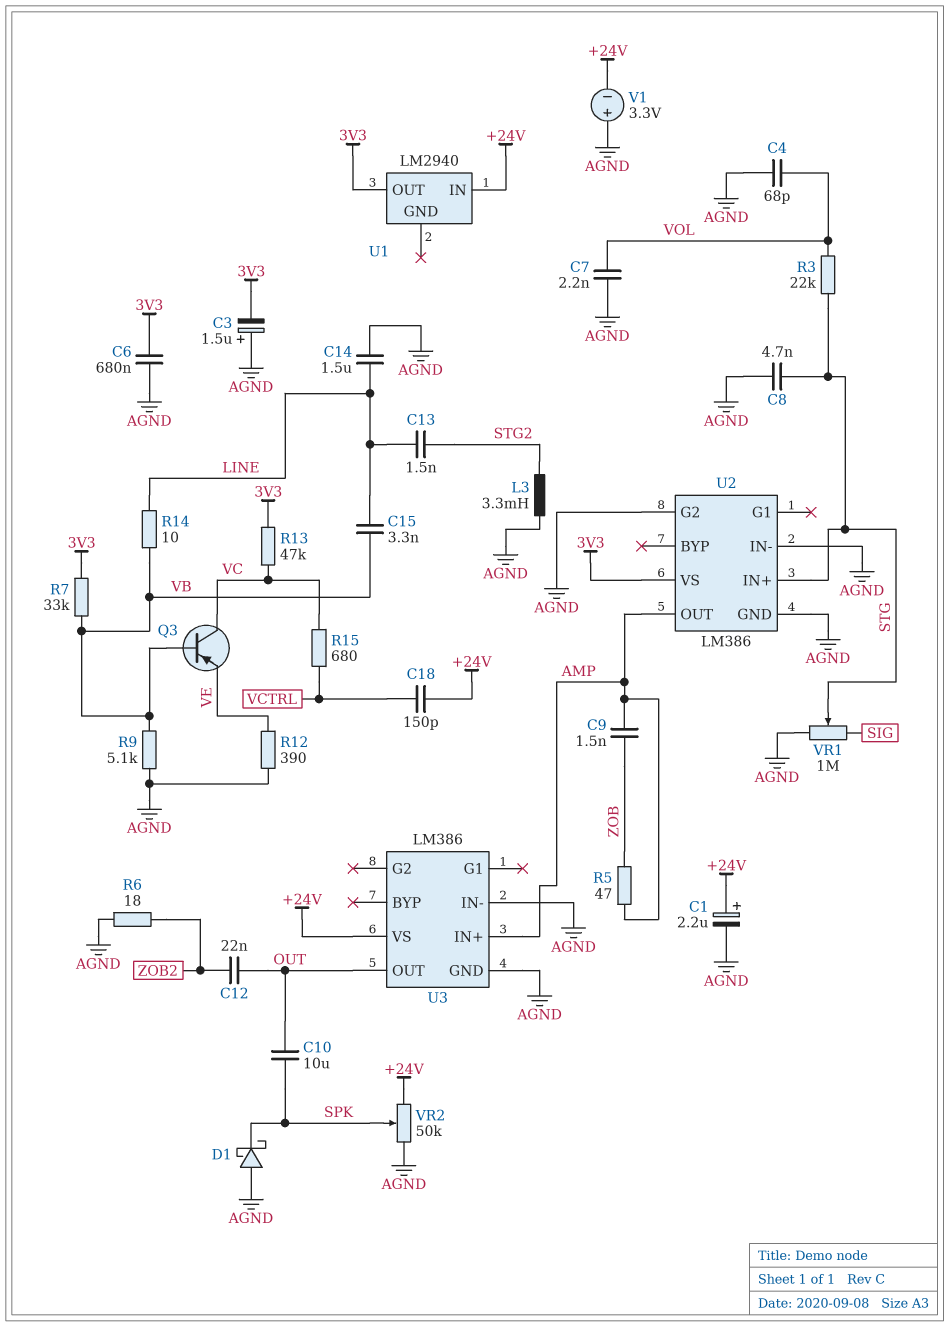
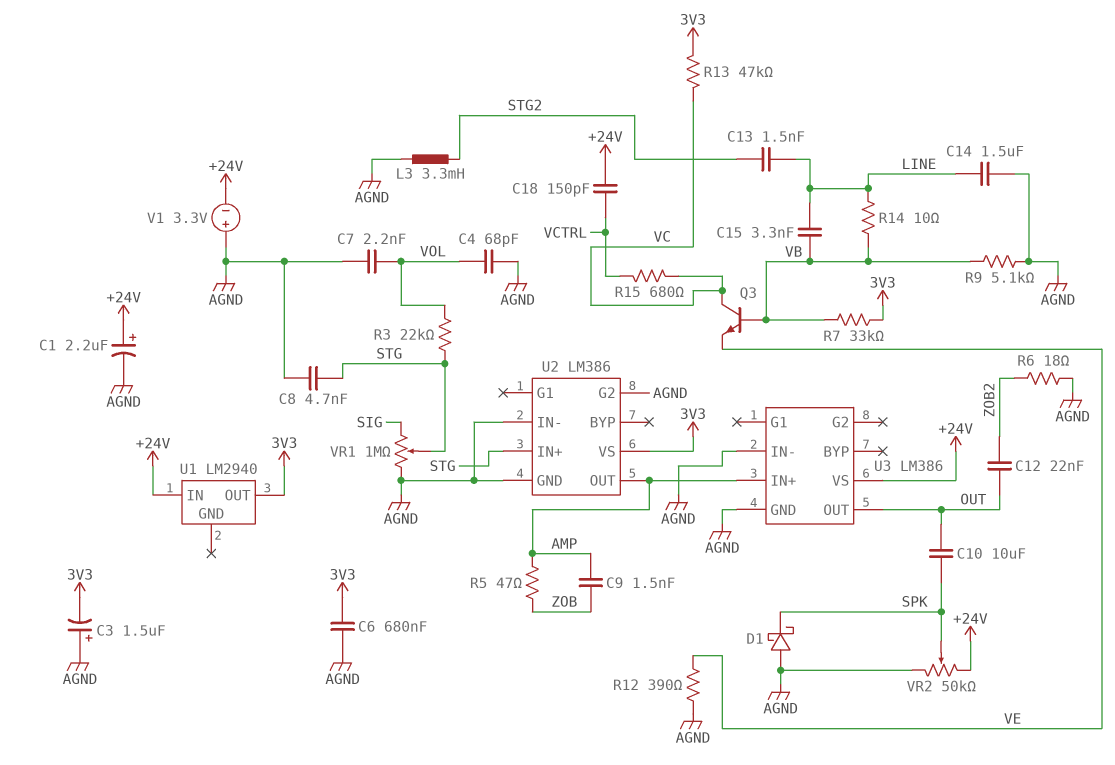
Q3: PNP (B VB, C VC, E VE) -> NPN (B VB, C VC, E VE)

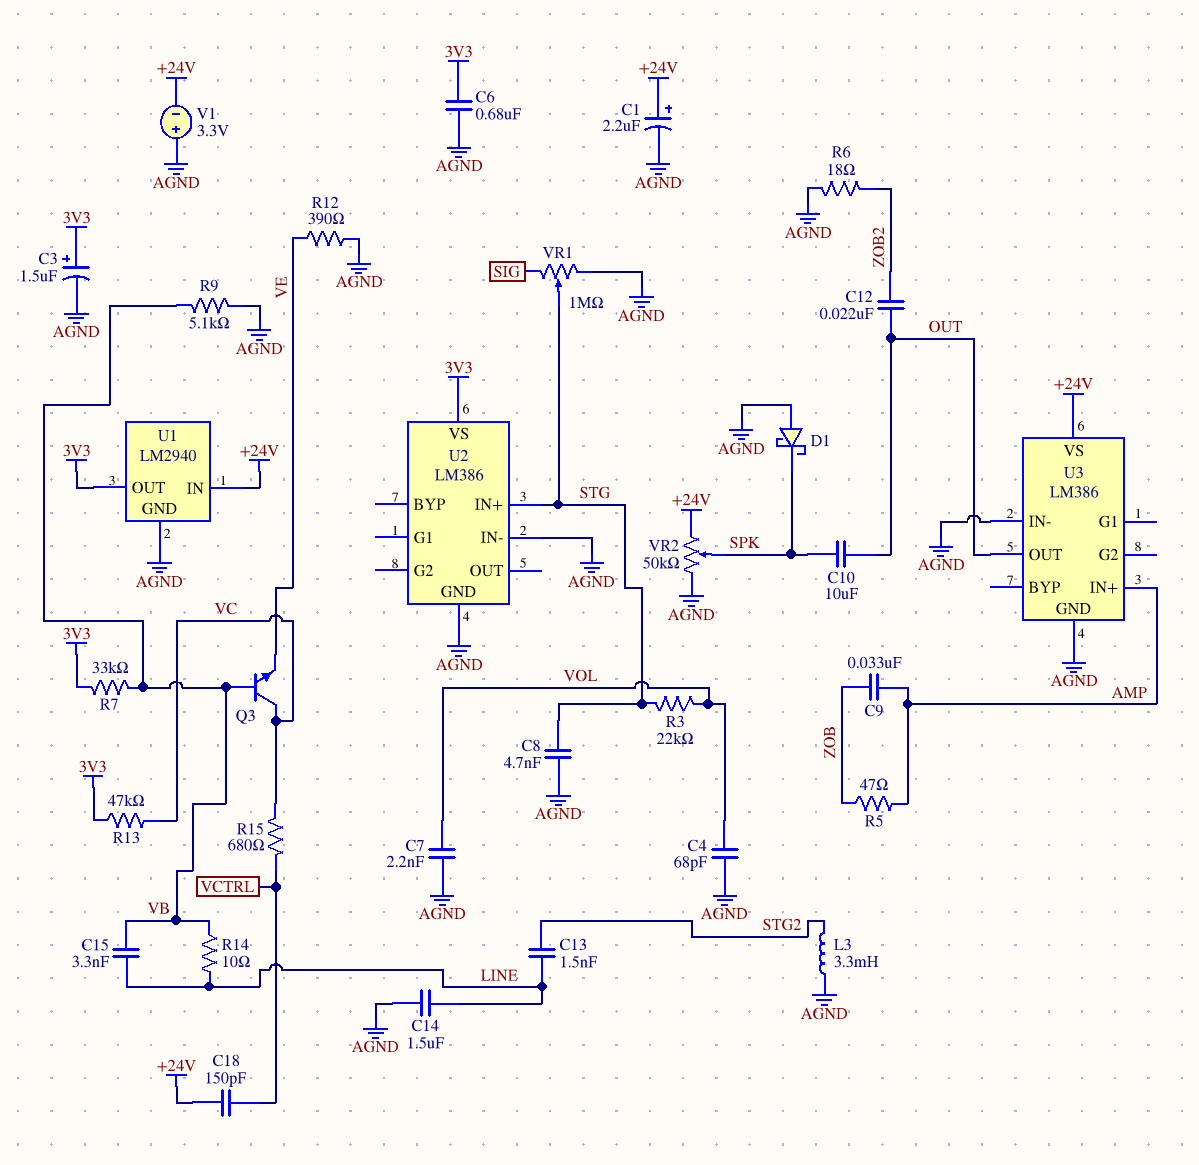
C3: 1.5uF (plus AGND, minus 3V3) -> 1.5uF (plus 3V3, minus AGND)
C9: 1.5nF (AMP, ZOB) -> 33nF (AMP, ZOB)
U1 pin GND: none -> AGND
U2 pin G2: AGND -> none
U2 pin OUT: AMP -> none

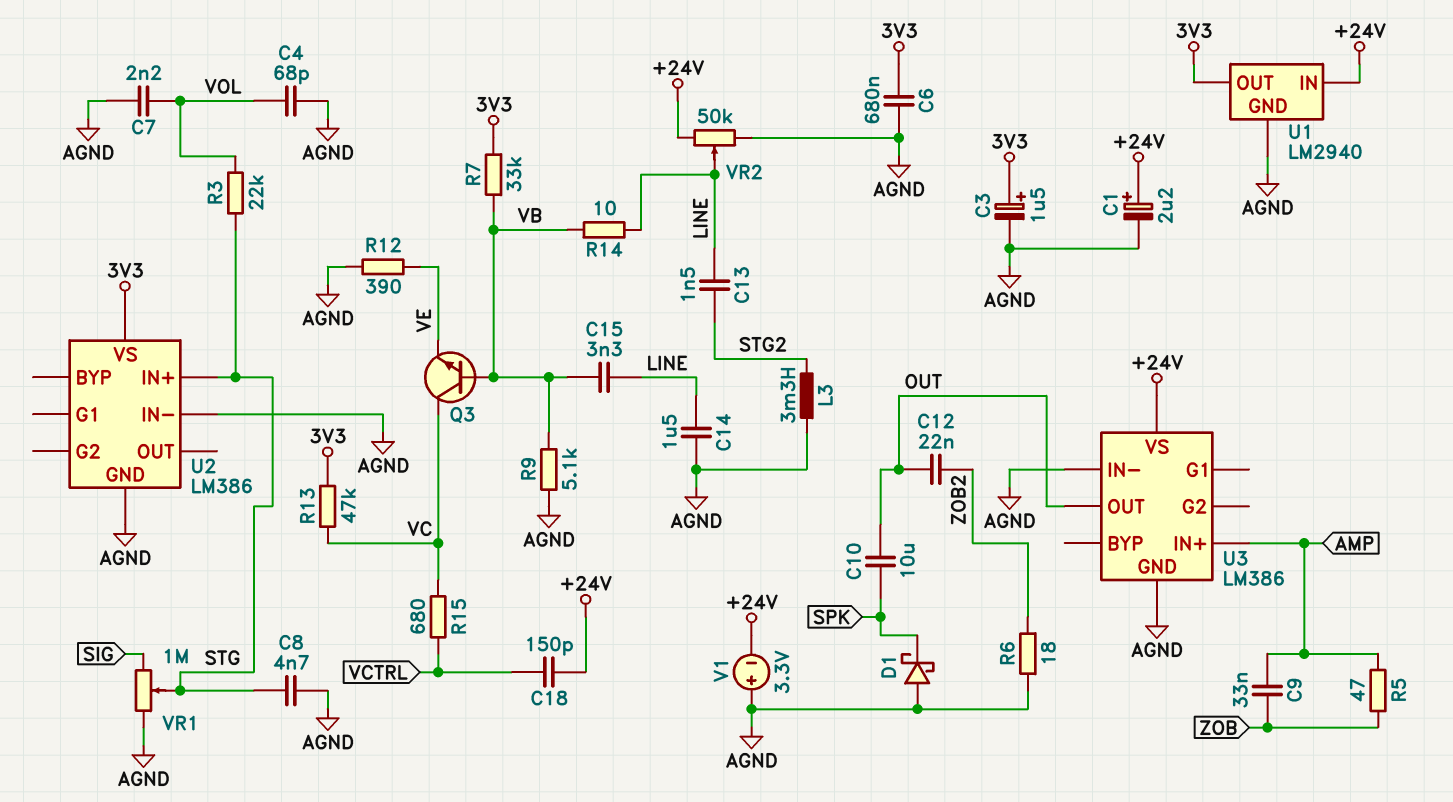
VR2: 50k (+24V, AGND, wiper SPK) -> 50k (+24V, AGND, wiper LINE)

